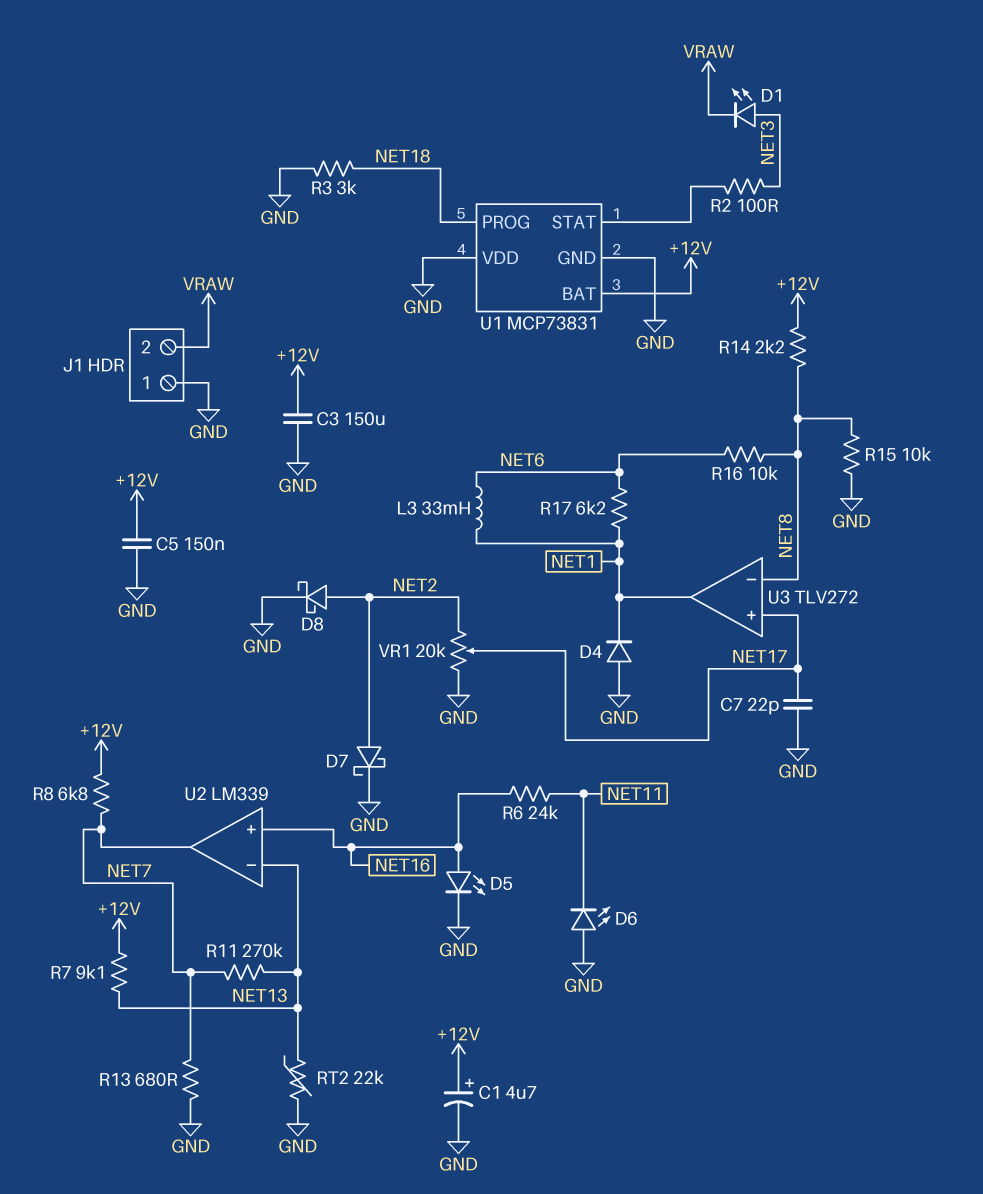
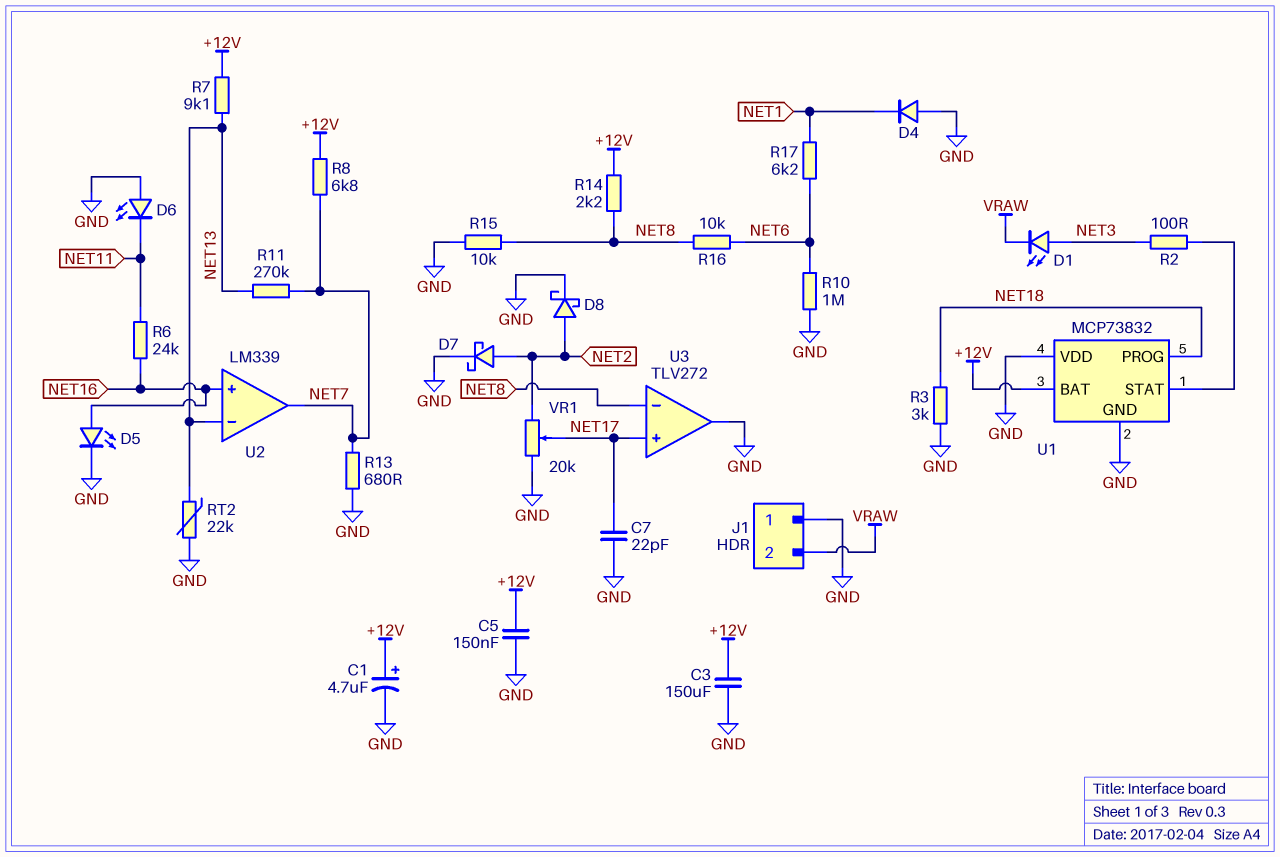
L3: 33mH (NET1, NET6) -> none
R10: none -> 1M (GND, NET6)
U1: MCP73831 -> MCP73832
U3 pin out: NET1 -> GND

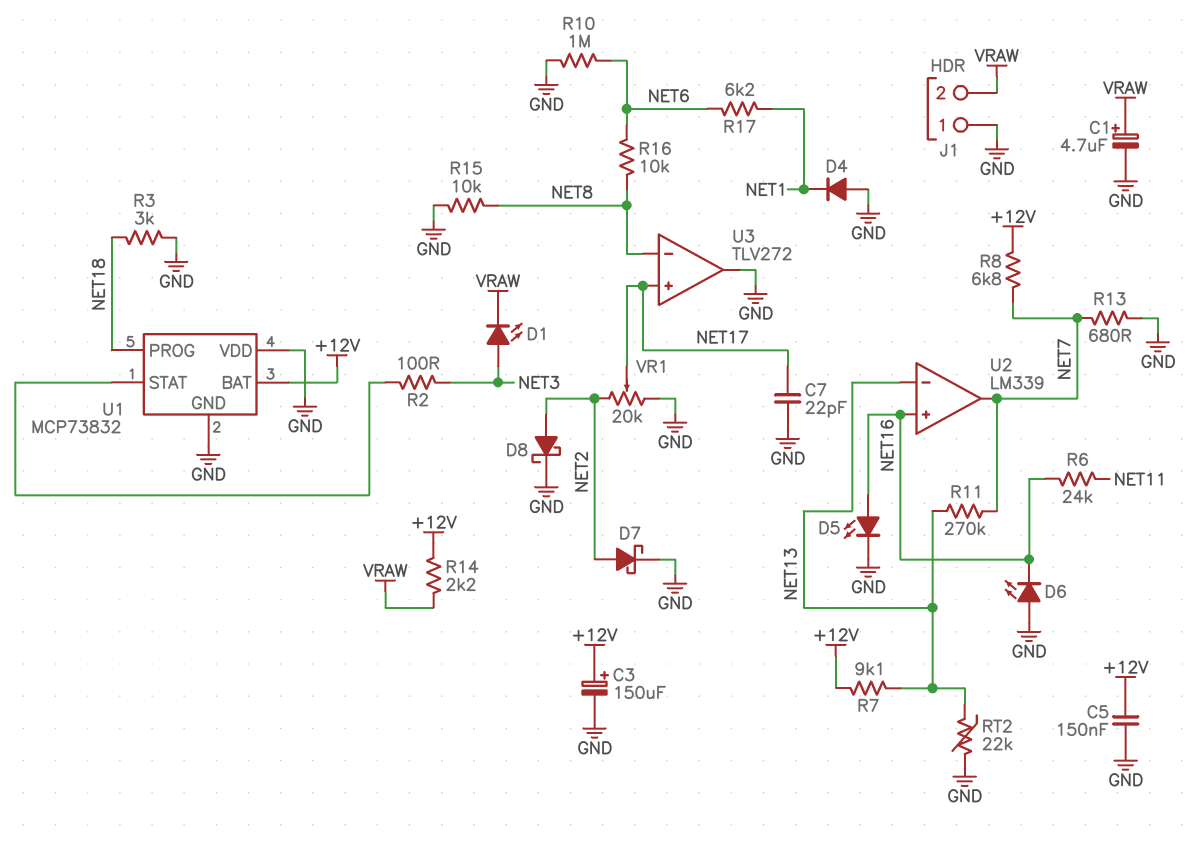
C1: 4.7uF (plus +12V, minus GND) -> 4.7uF (plus VRAW, minus GND)
C3: 150uF (+12V, GND) -> 150uF (plus +12V, minus GND)
D6: LED (A GND, K NET11) -> LED (A GND, K NET16)
R14: 2.2k (+12V, NET8) -> 2.2k (+12V, VRAW)

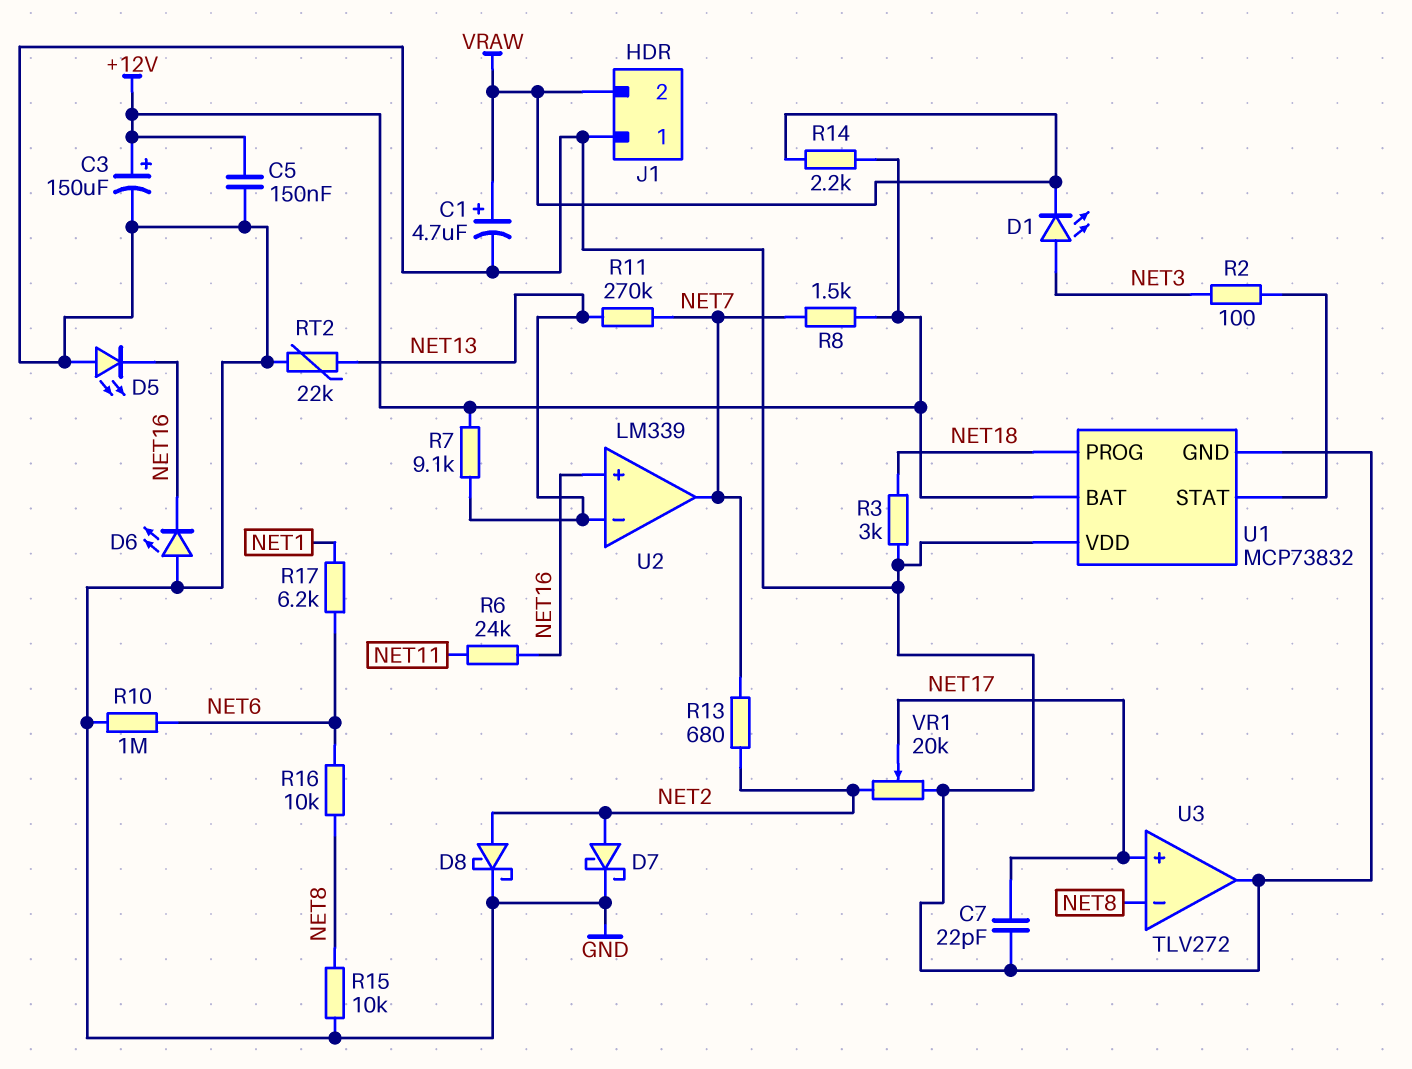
D4: diode (A GND, K NET1) -> none
D5: LED (A NET16, K GND) -> LED (A GND, K NET16)
R8: 6.8k (+12V, NET7) -> 1.5k (+12V, NET7)
R13: 680 (GND, NET7) -> 680 (NET2, NET7)

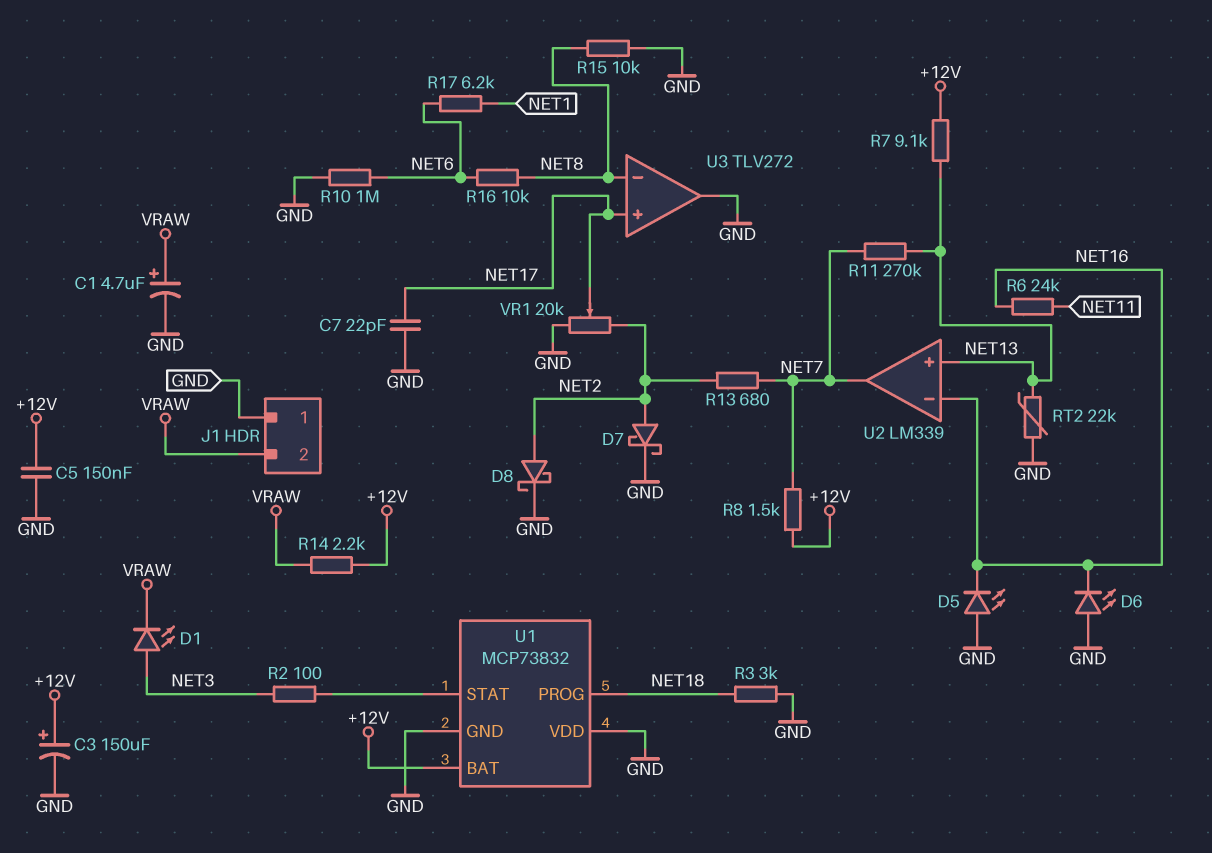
U2 pin in+: NET16 -> NET13
U2 pin in-: NET13 -> NET16

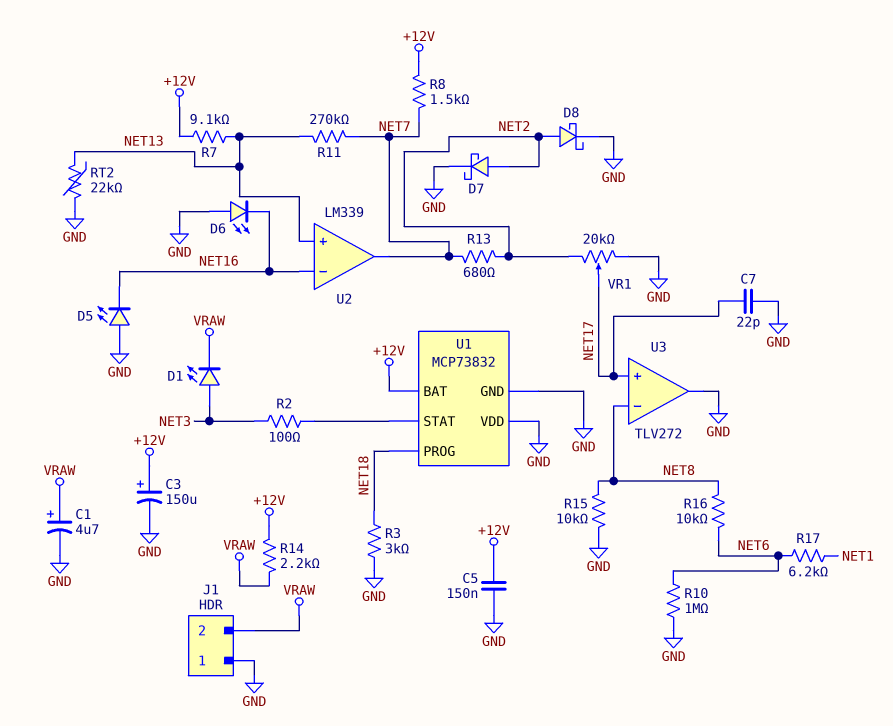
R6: 24k (NET11, NET16) -> none

